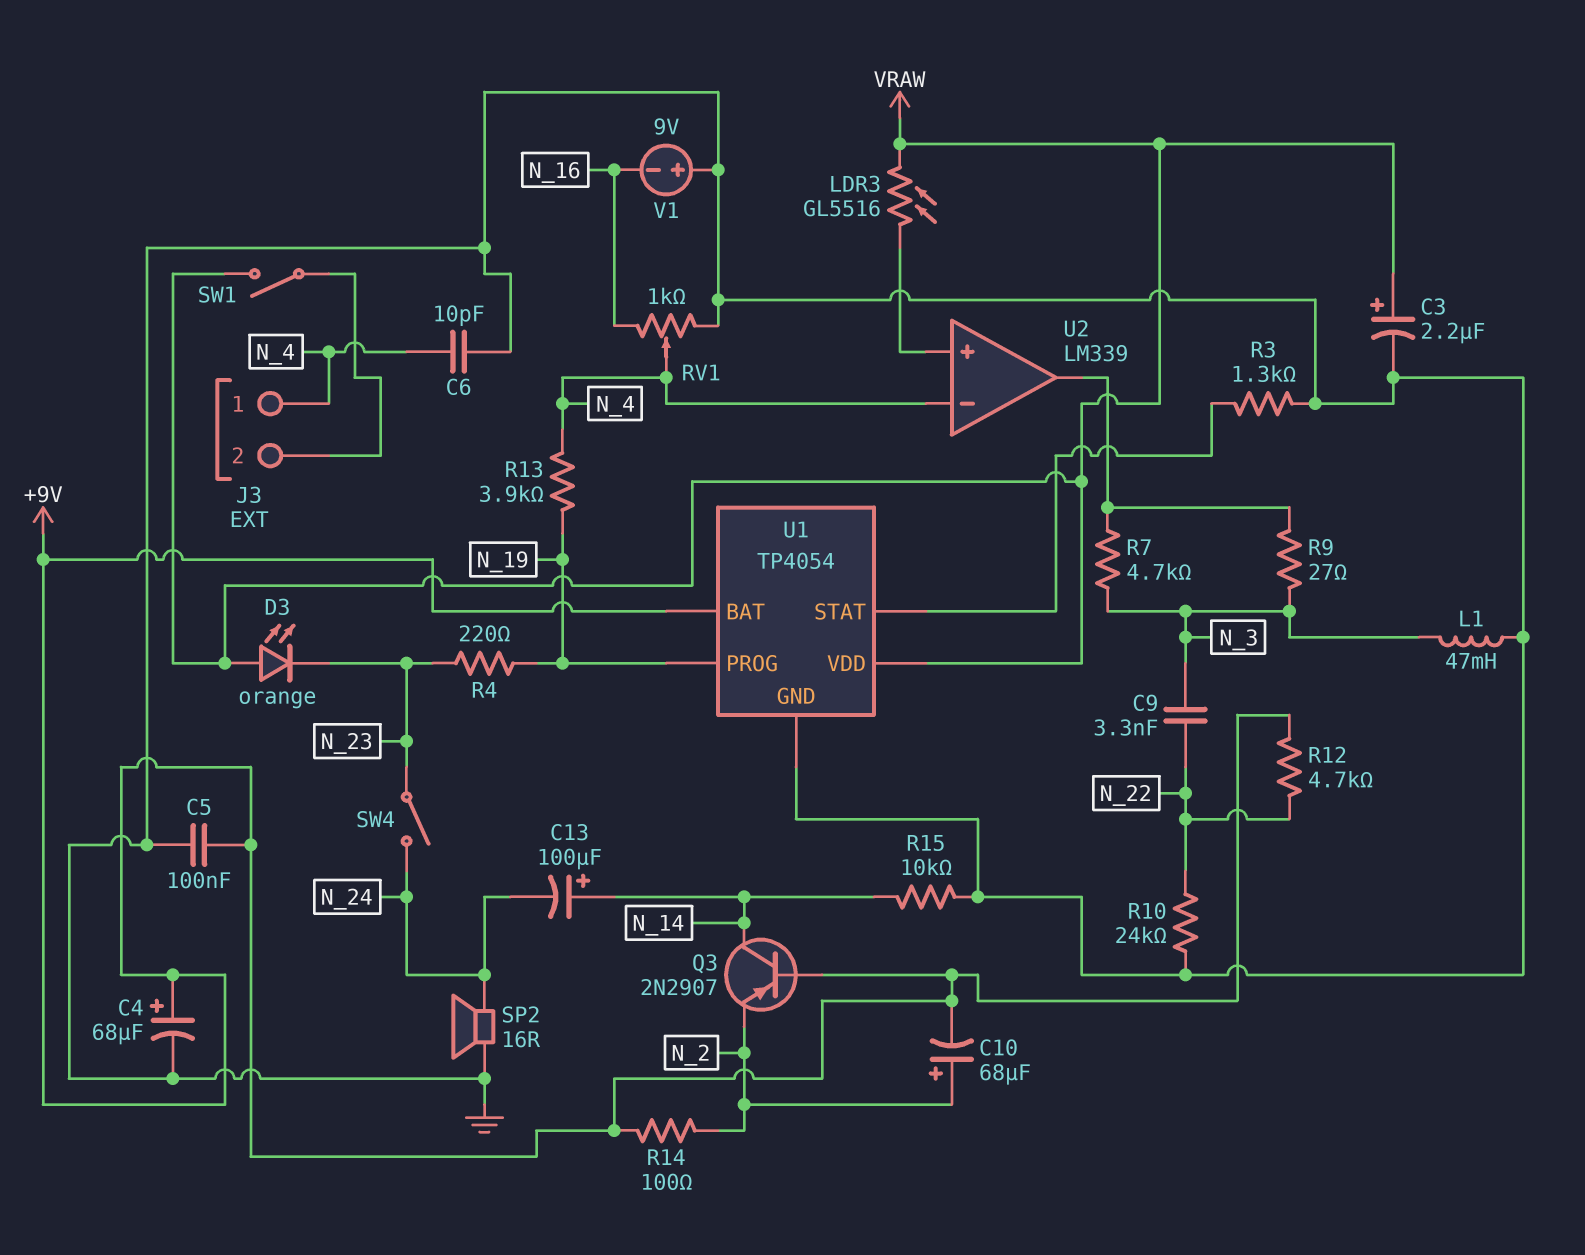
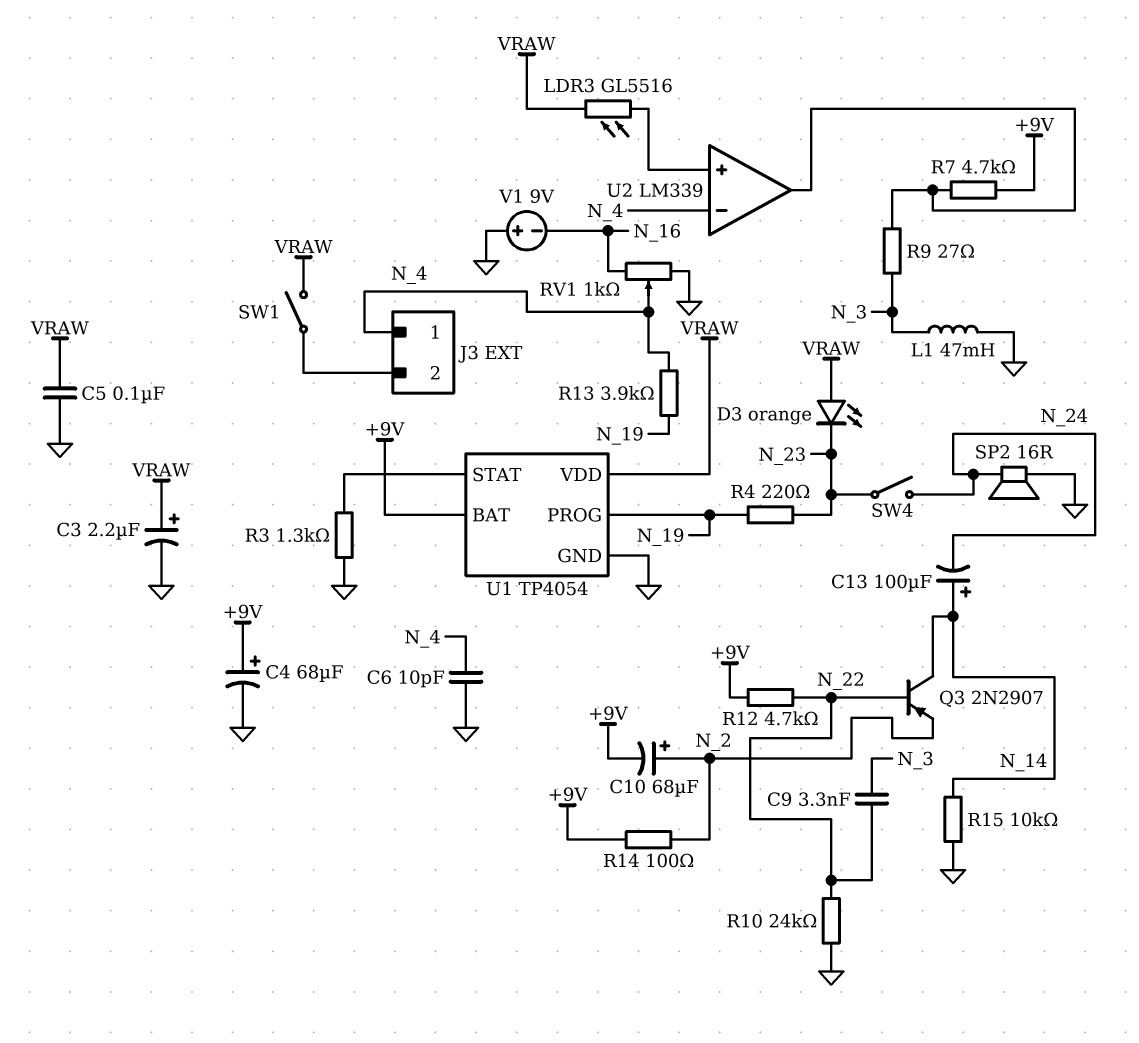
C5: 100nF (+9V, GND) -> 100nF (GND, VRAW)
Q3: PNP 2N2907 (B +9V, C N_14, E N_2) -> PNP 2N2907 (B N_22, C N_14, E N_2)
R7: 4.7k (N_3, U2/out) -> 4.7k (+9V, U2/out)

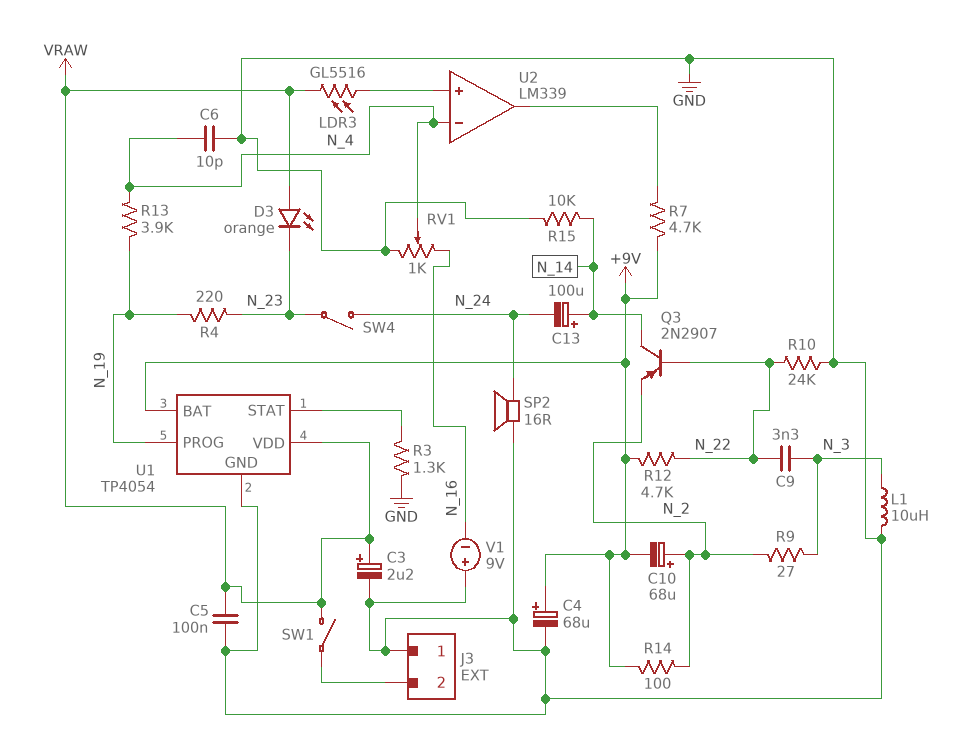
J3 pin 1: N_4 -> GND
L1: 47mH (GND, N_3) -> 10uH (GND, N_3)
R9: 27 (N_3, U2/out) -> 27 (N_2, N_3)

